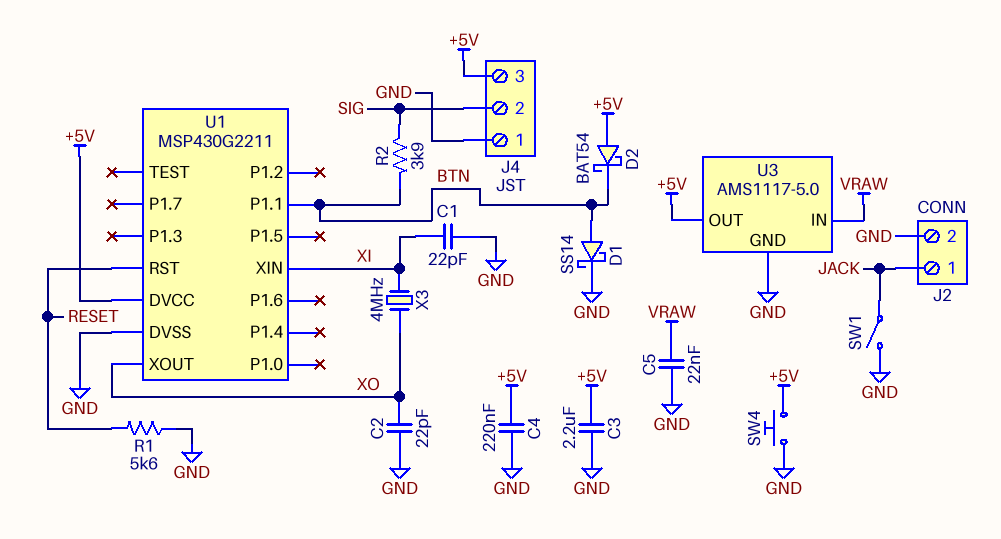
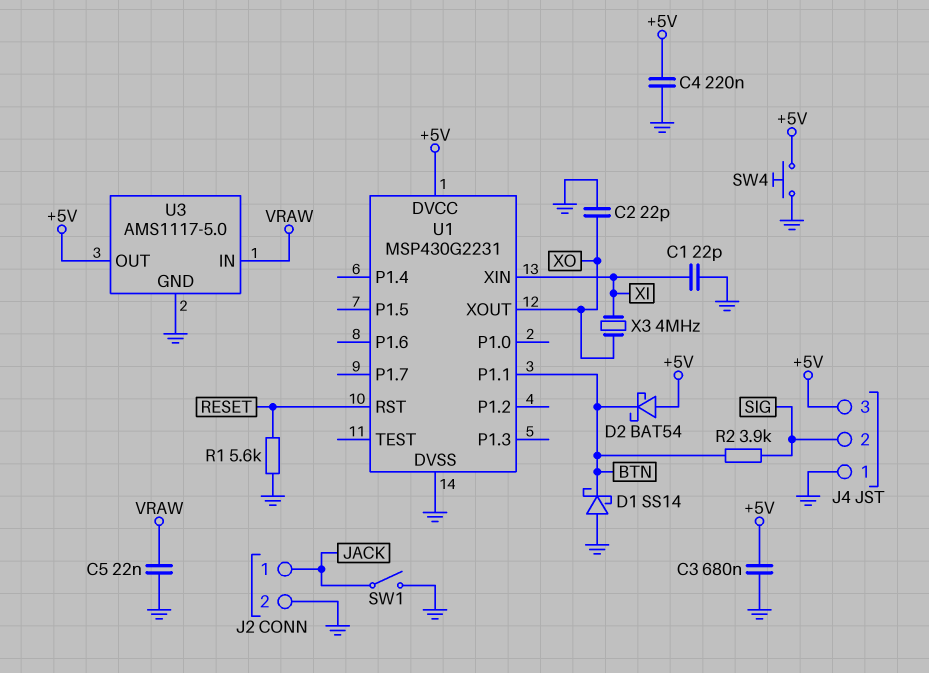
C3: 2.2uF (+5V, GND) -> 680nF (+5V, GND)
D1: schottky SS14 (A BTN, K GND) -> schottky SS14 (A GND, K BTN)
U1: MSP430G2211 -> MSP430G2231

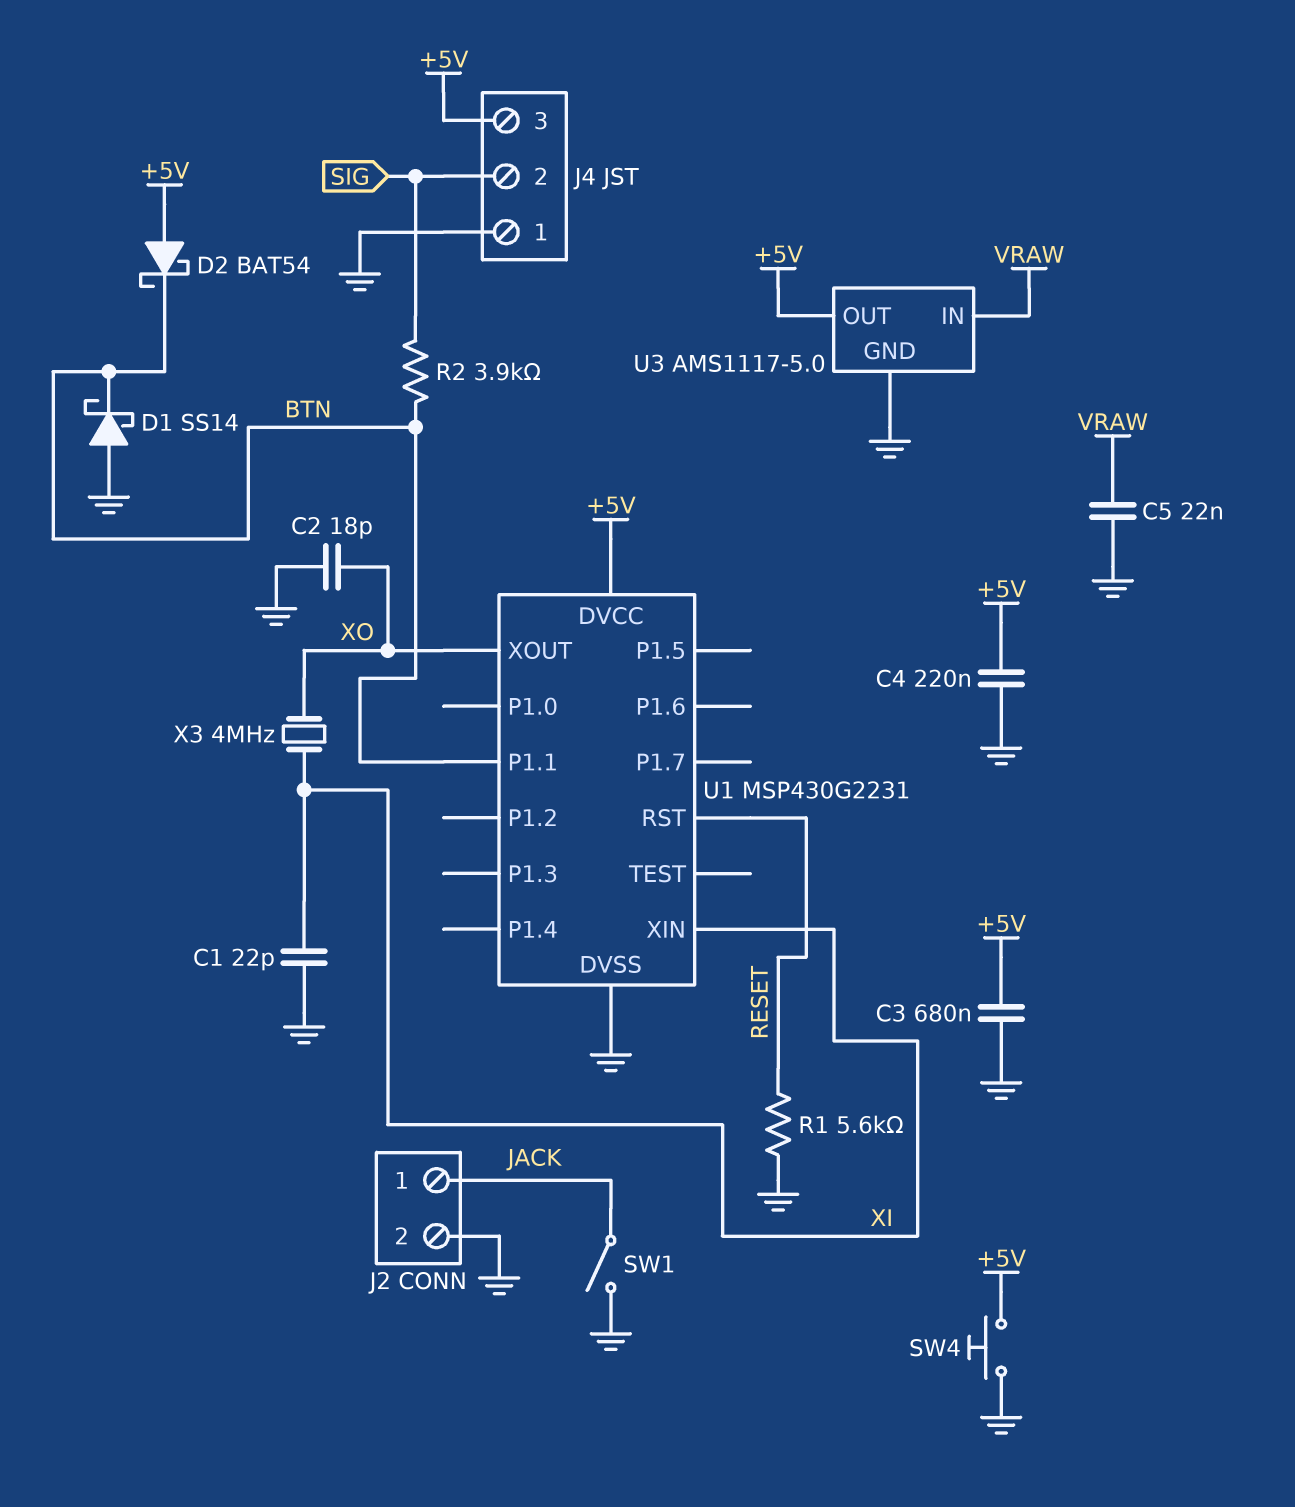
C2: 22pF (GND, XO) -> 18pF (GND, XO)

